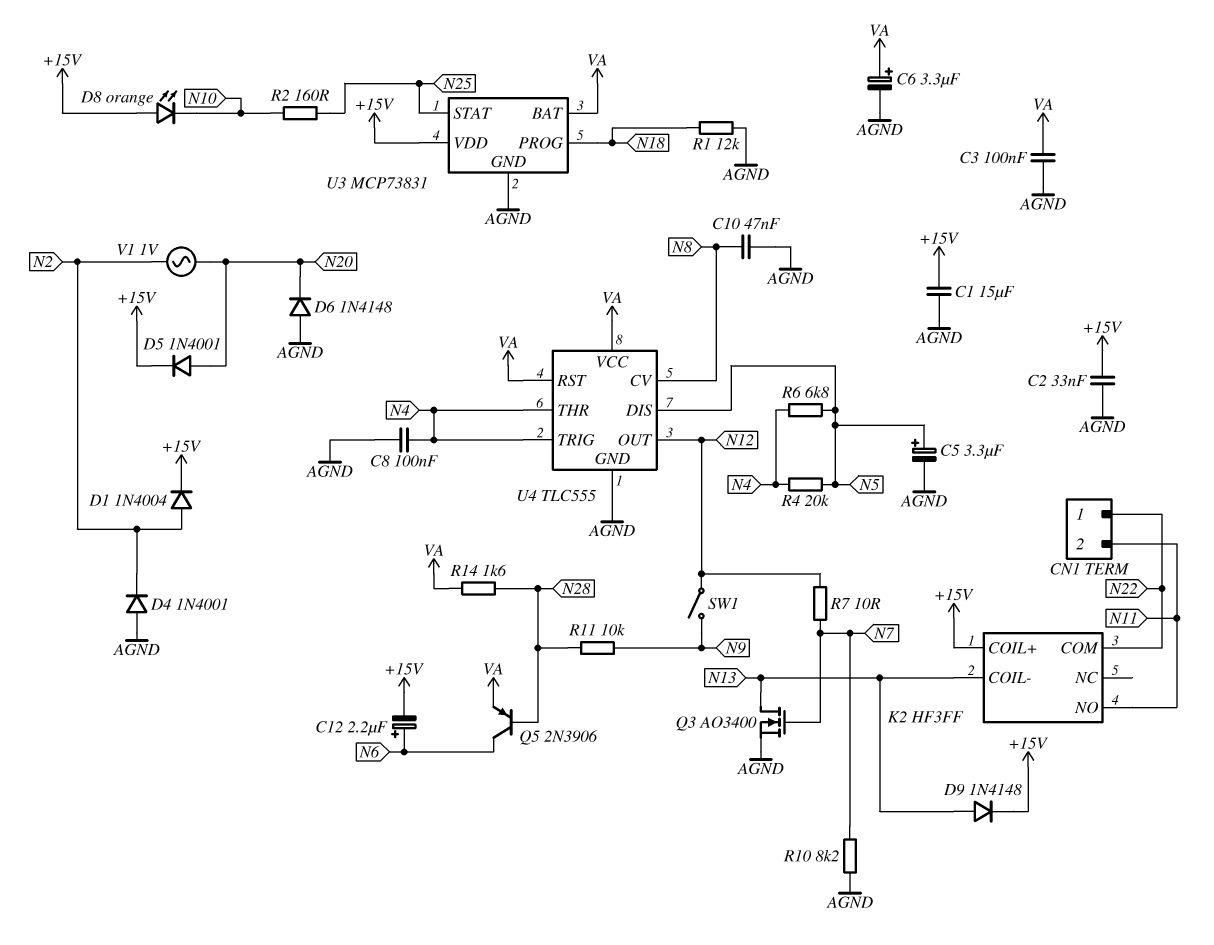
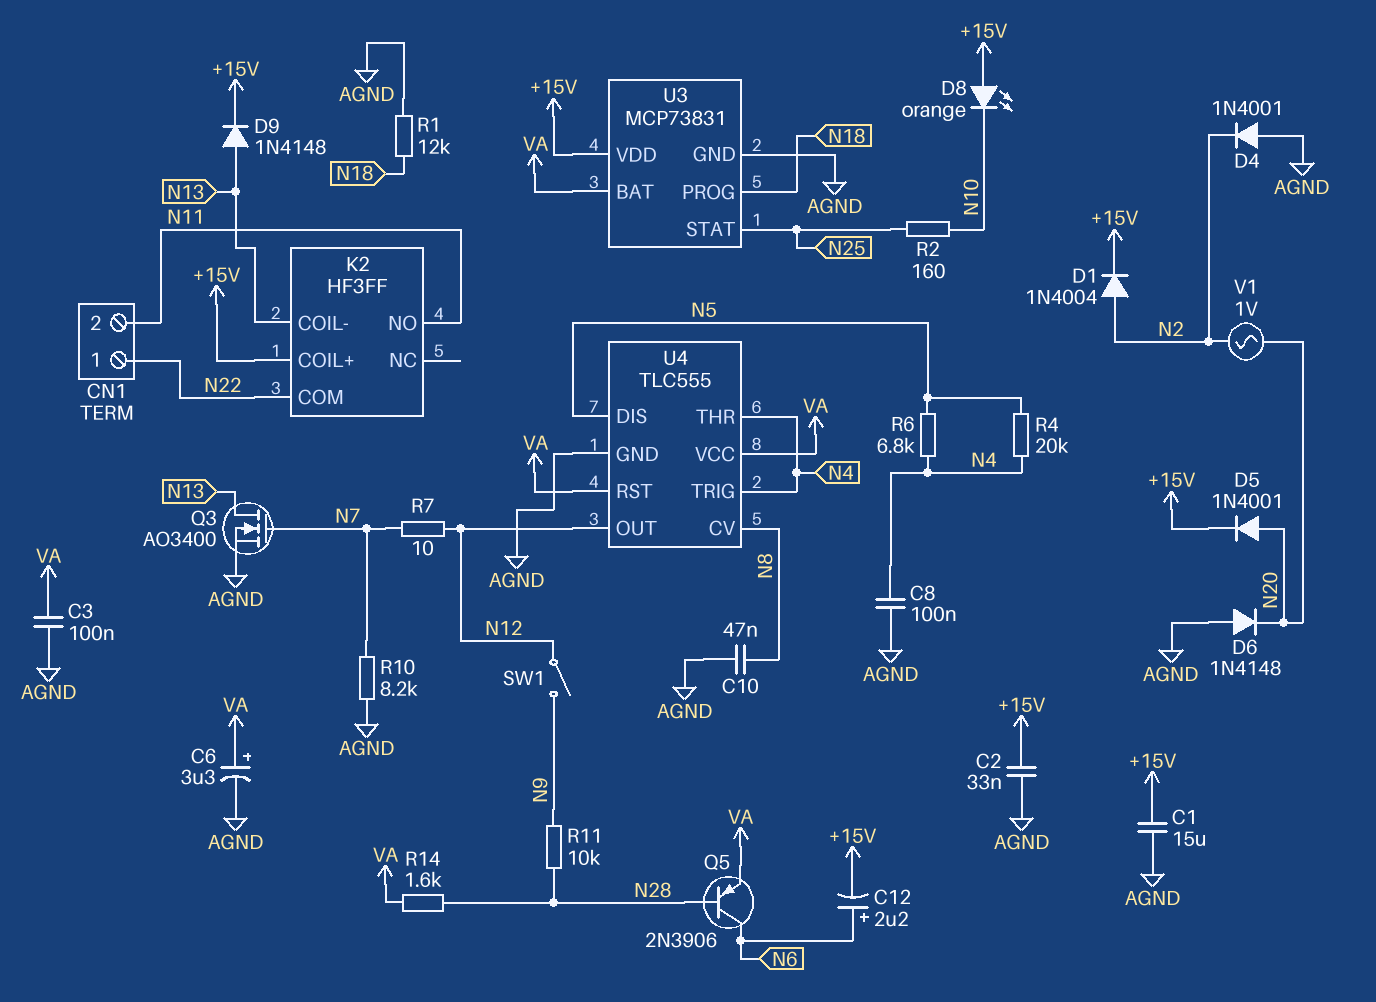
C5: 3.3uF (plus N5, minus AGND) -> none

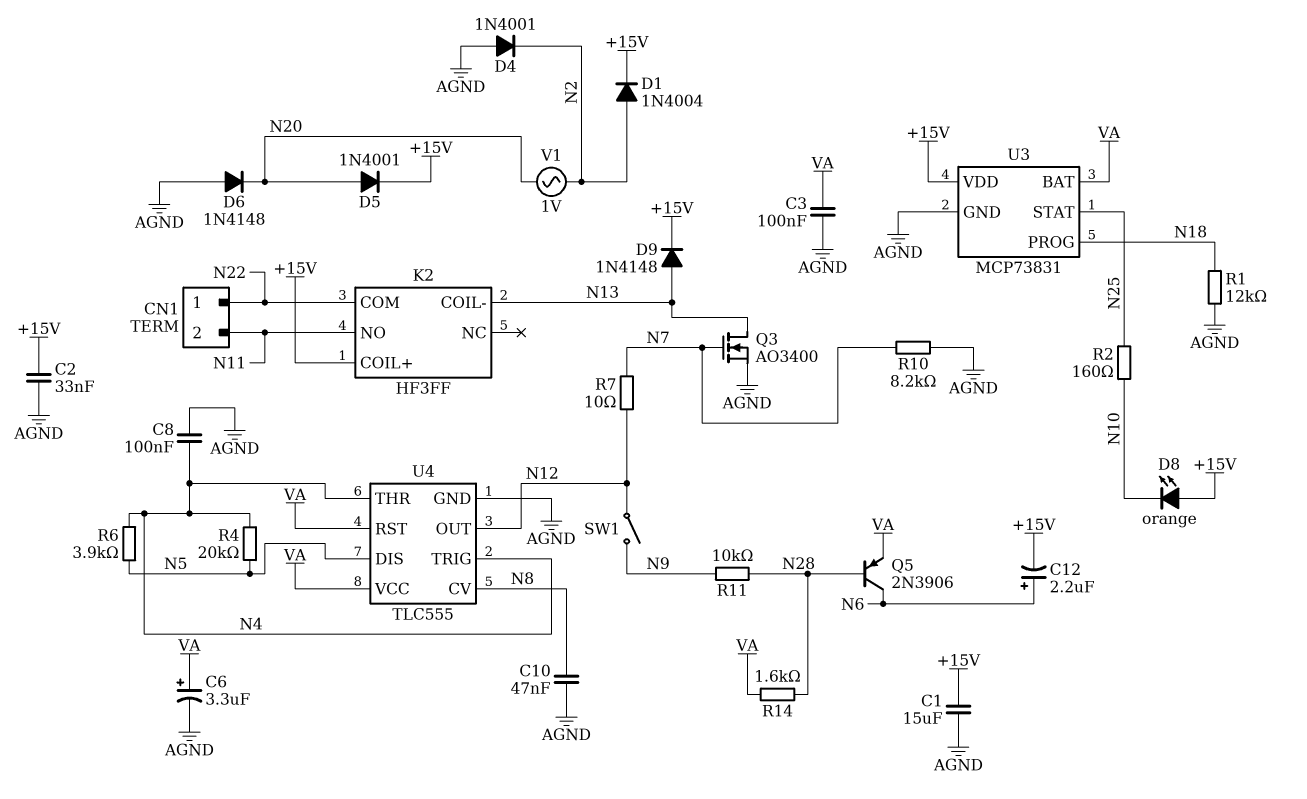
R6: 6.8k (N4, N5) -> 3.9k (N4, N5)

